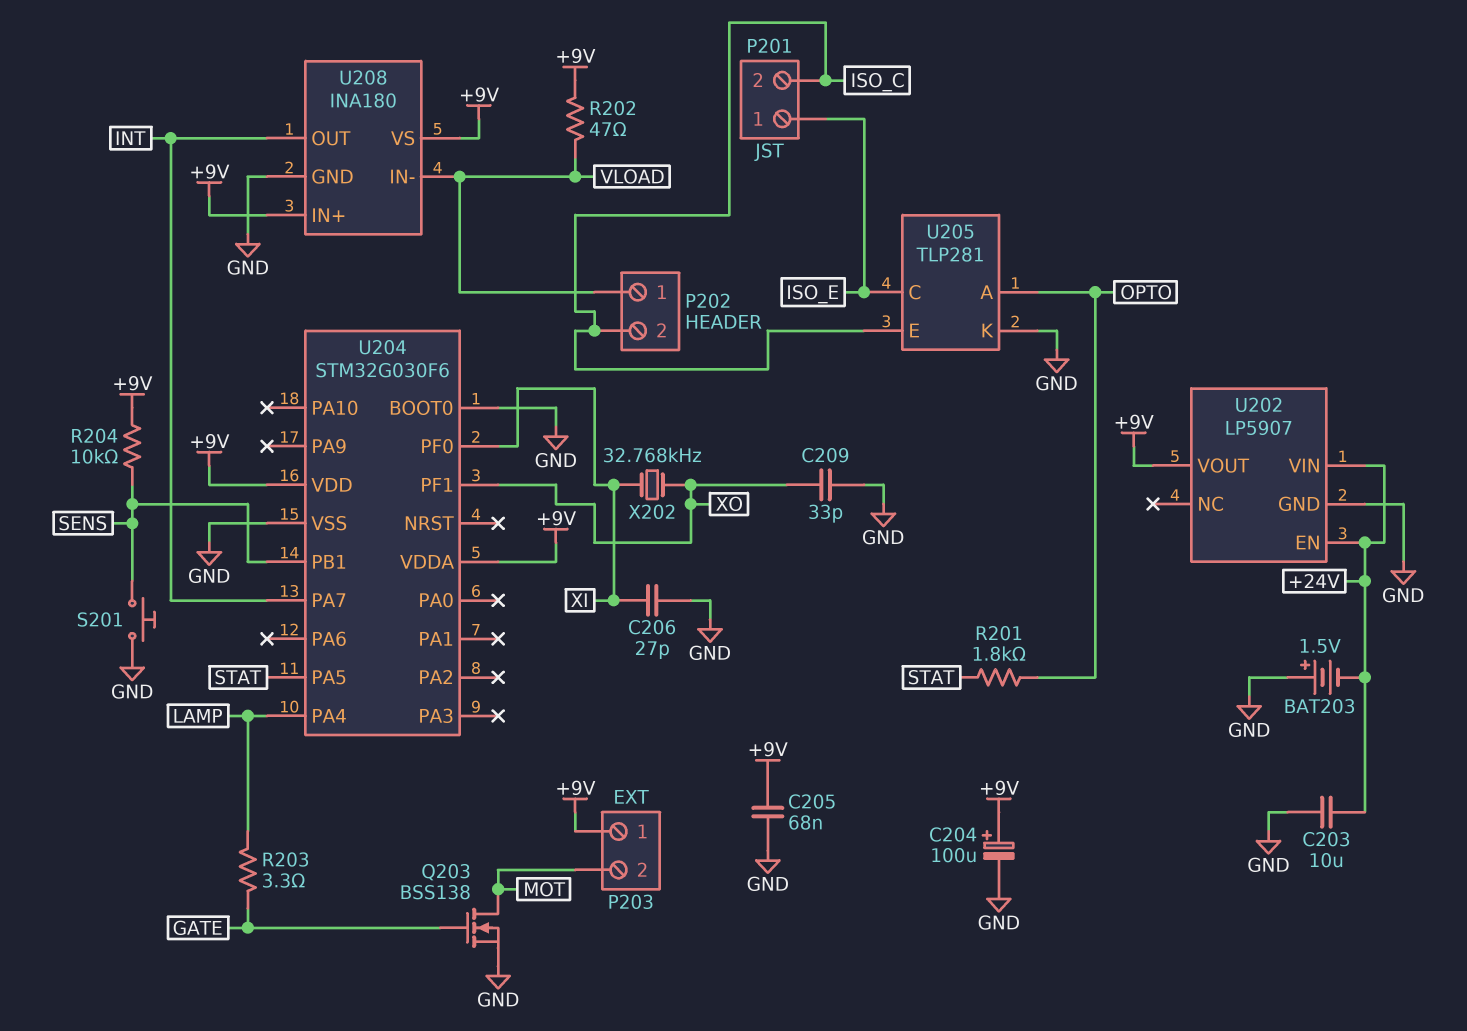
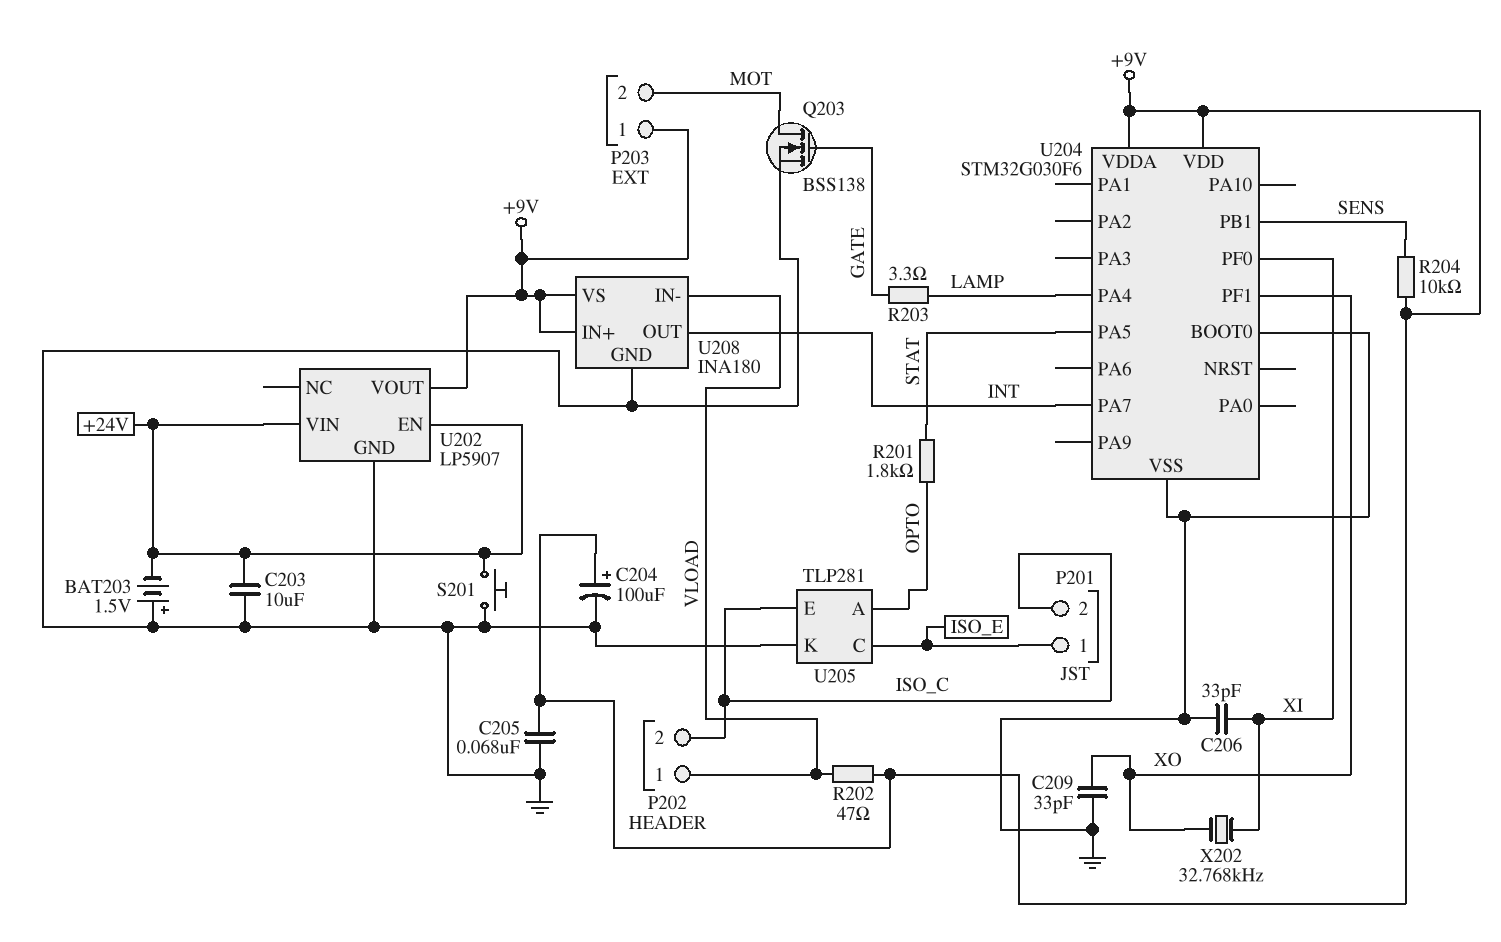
C206: 27pF (GND, XI) -> 33pF (GND, XI)
S201: button (GND, SENS) -> button (+24V, GND)

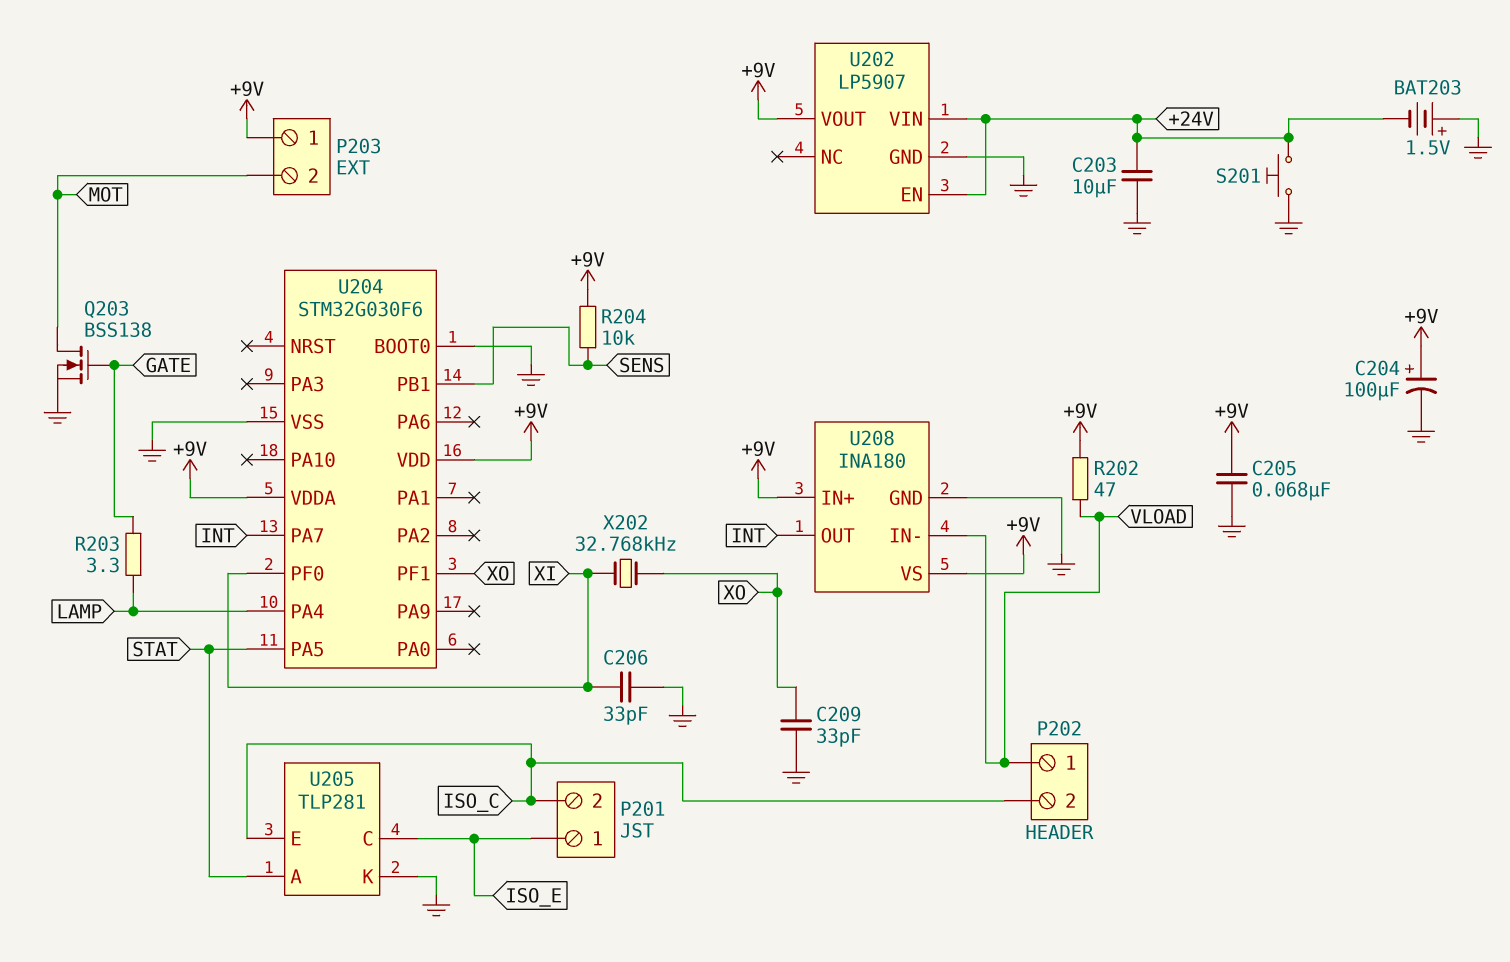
R201: 1.8k (OPTO, STAT) -> none
U205 pin A: OPTO -> STAT

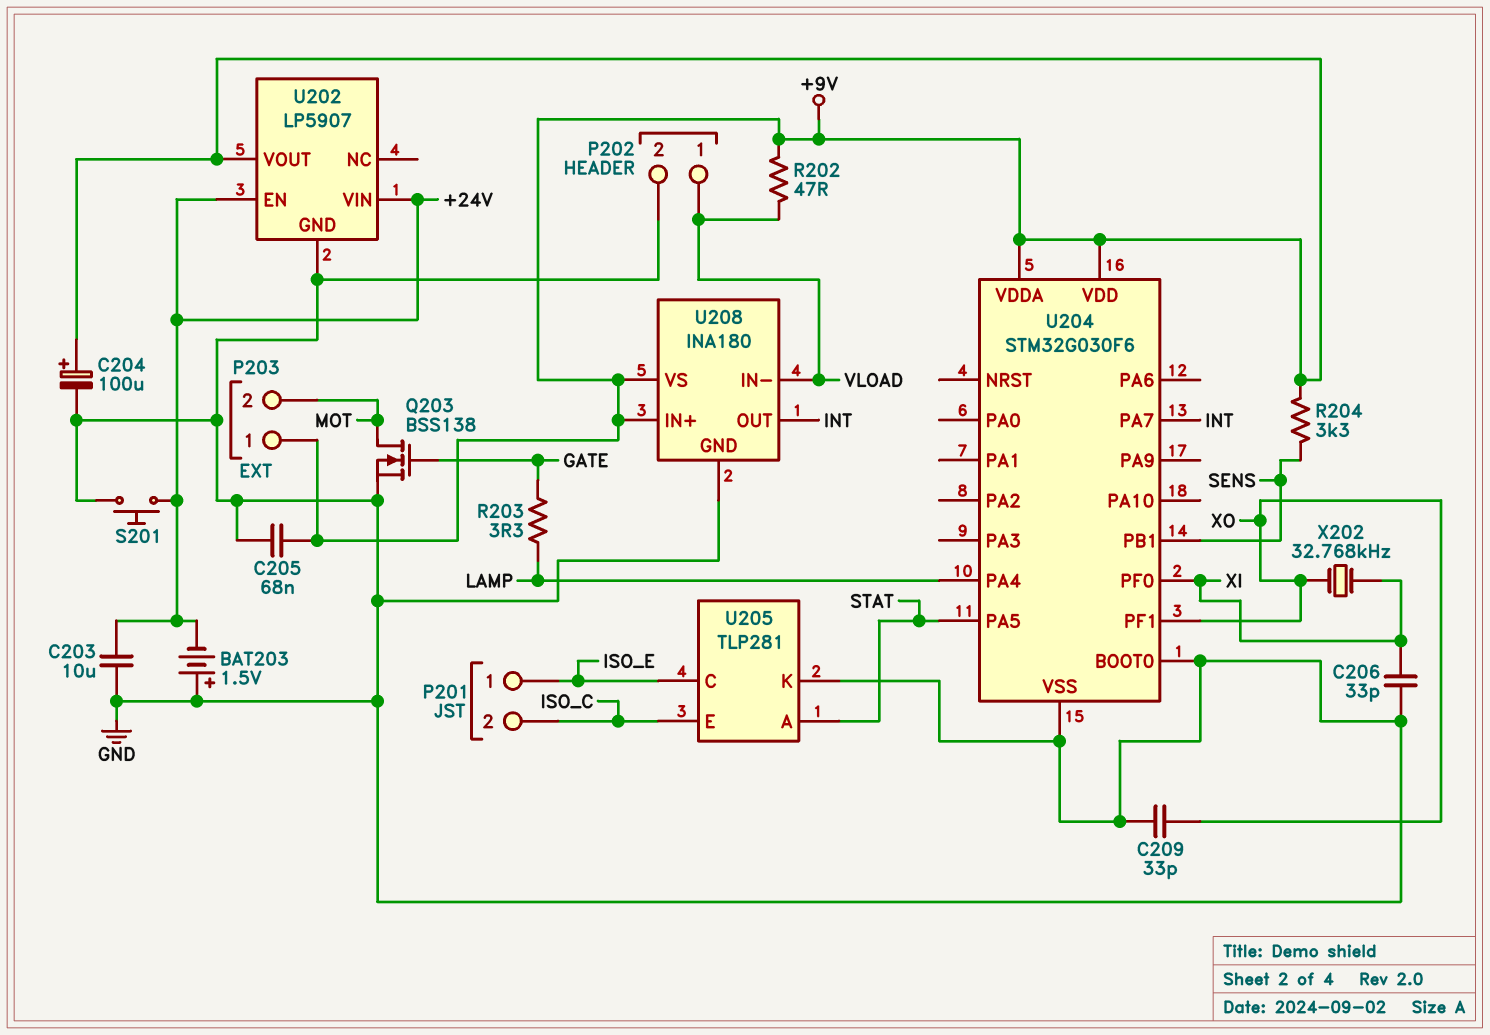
P202 pin 2: ISO_C -> GND
R204: 10k (+9V, SENS) -> 3.3k (+9V, SENS)

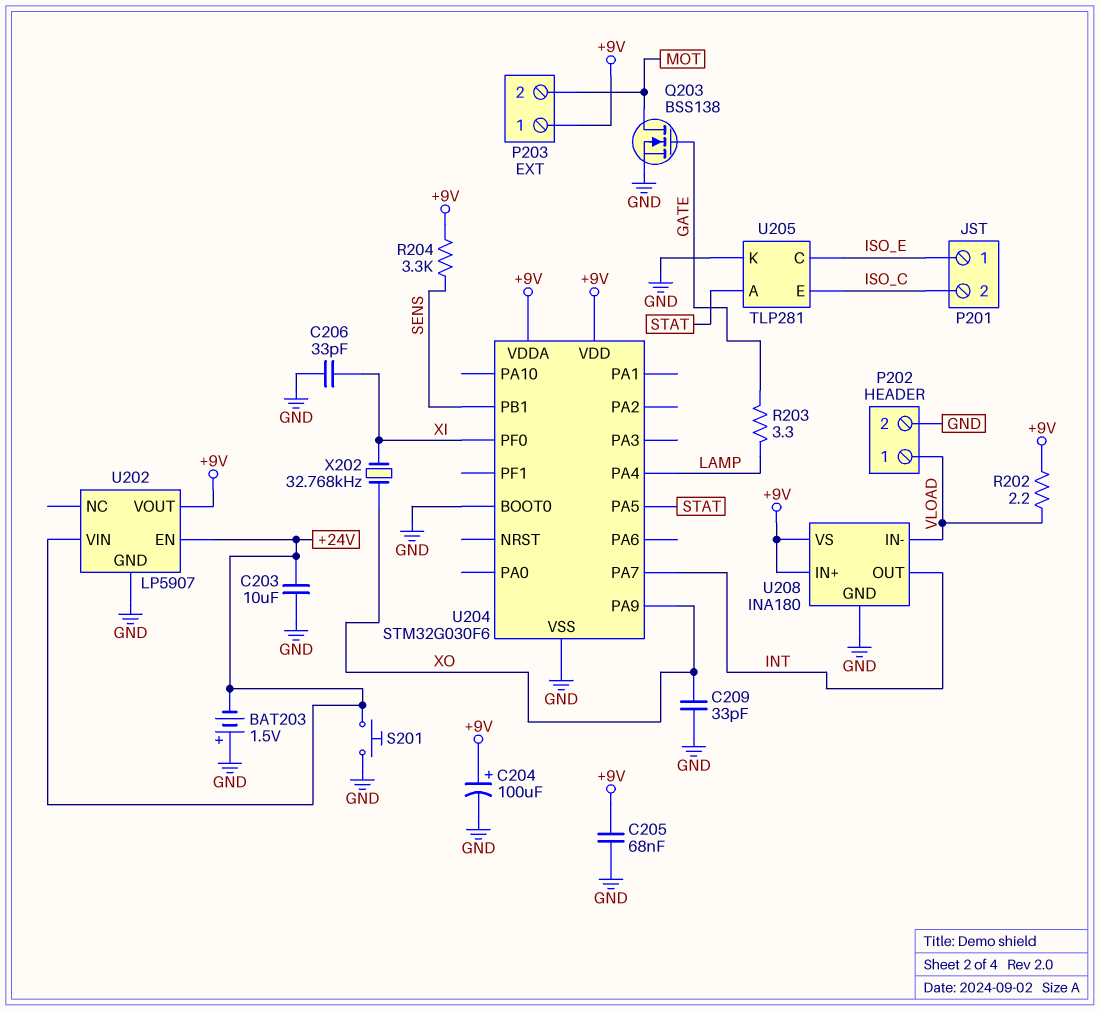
R202: 47 (+9V, VLOAD) -> 2.2 (+9V, VLOAD)
U204 pin PA9: none -> XO
U204 pin PF1: XO -> none

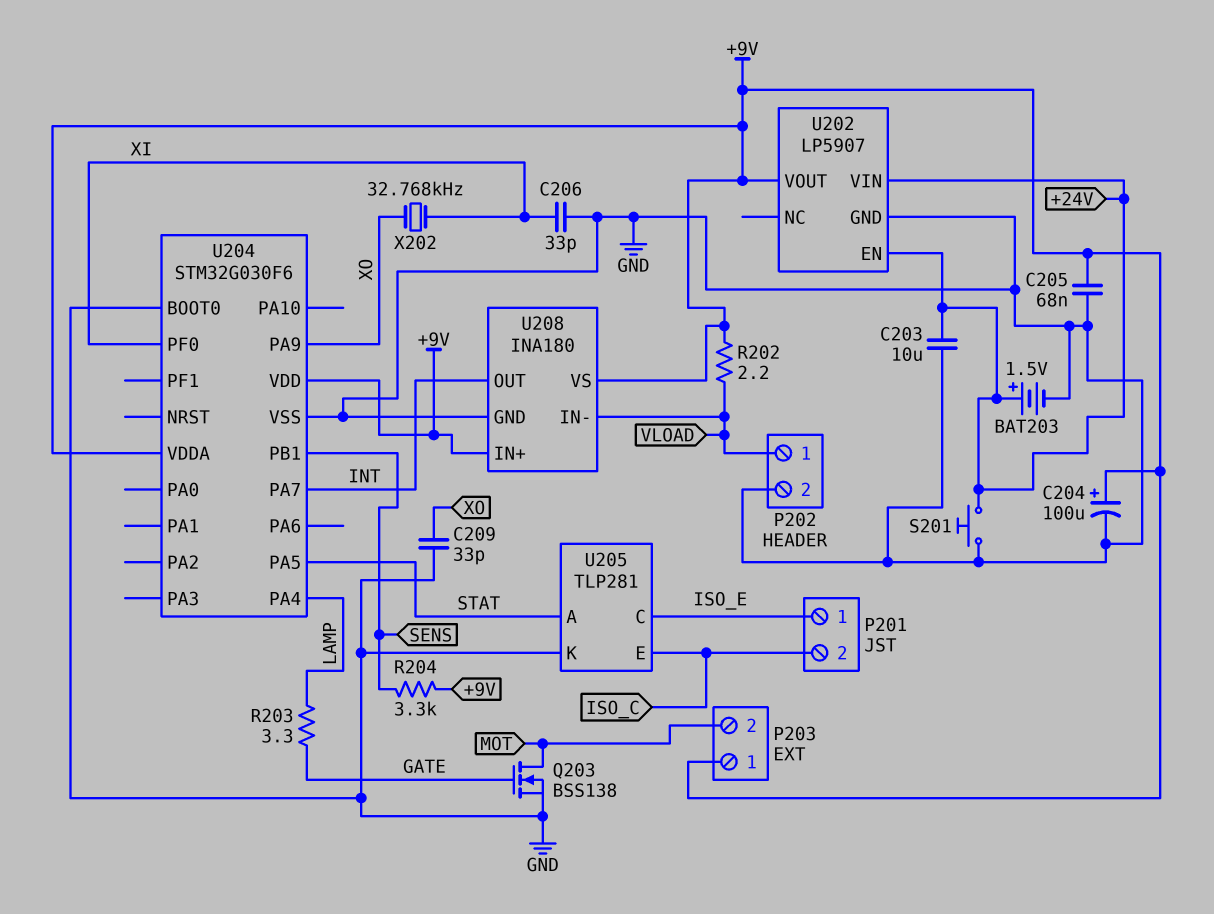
BAT203: 1.5V (plus GND, minus +24V) -> 1.5V (plus +24V, minus GND)

